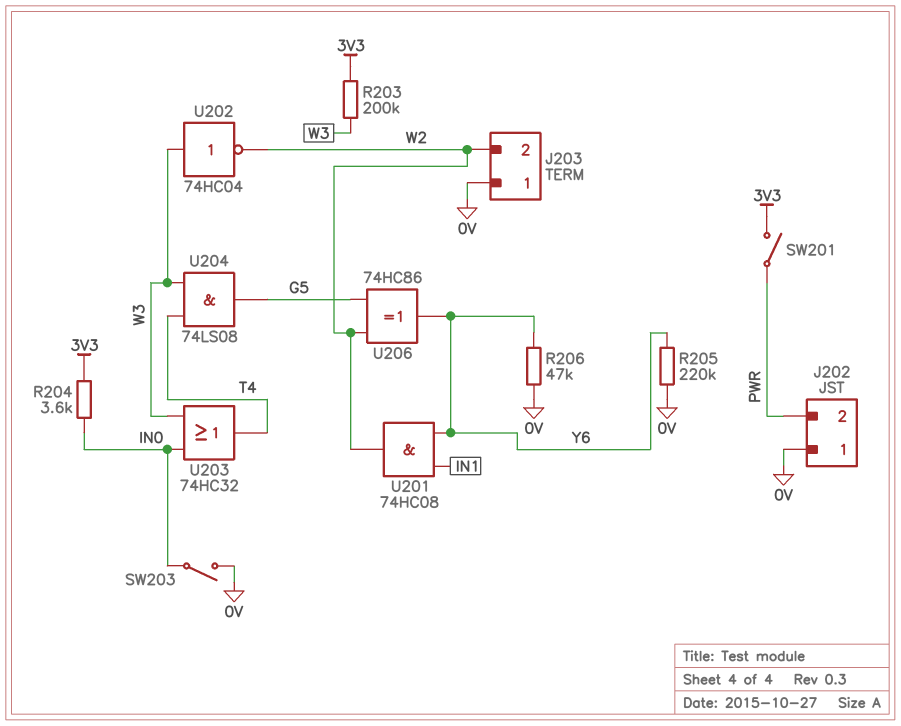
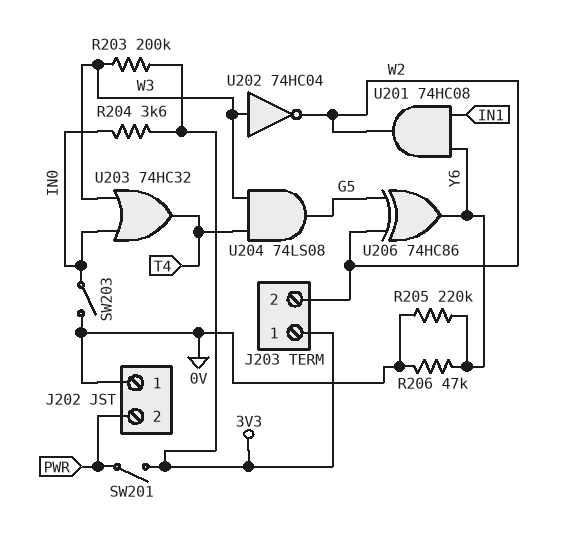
J203 pin 1: 0V -> 3V3

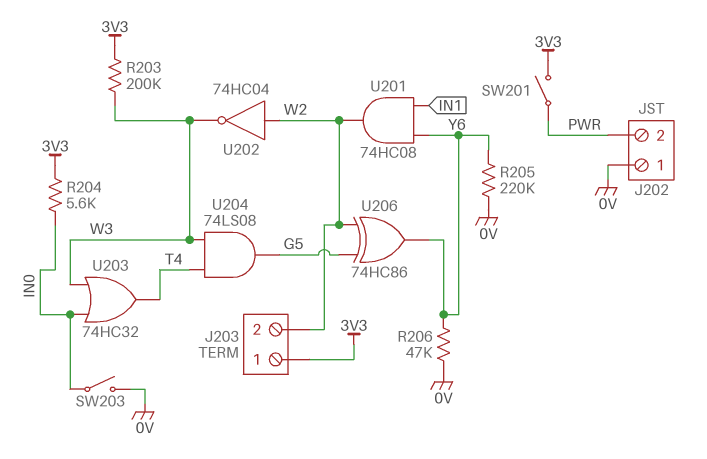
R204: 3.6k (3V3, IN0) -> 5.6k (3V3, IN0)
U202: NOT 74HC04 (in W3, out W2) -> NOT 74HC04 (in W2, out W3)

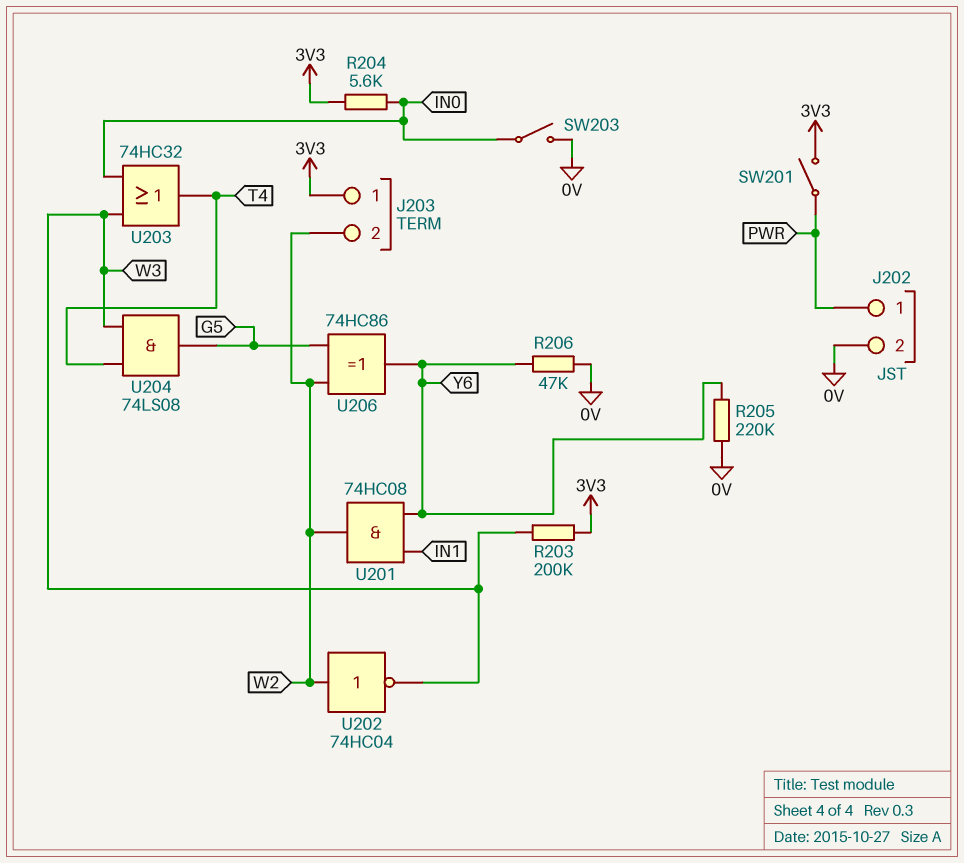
J202 pin 1: 0V -> PWR
J202 pin 2: PWR -> 0V

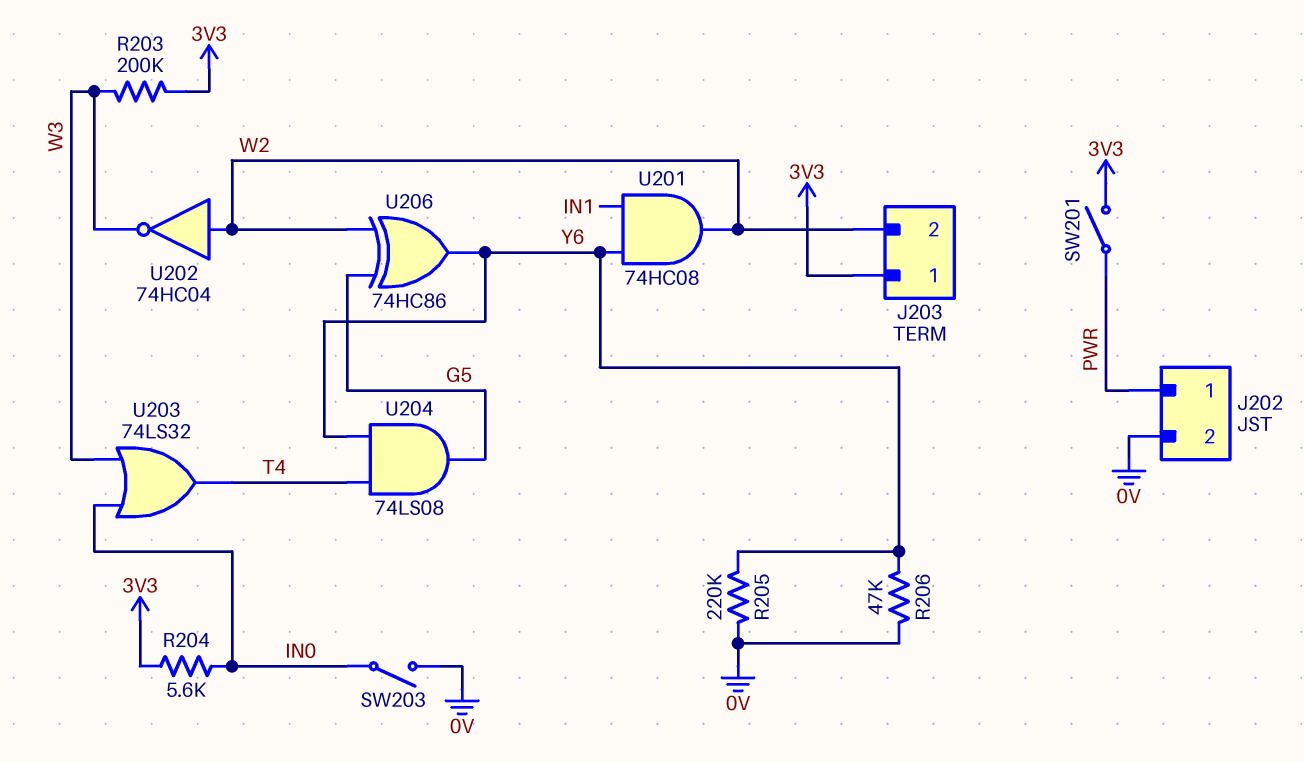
U203: OR 74HC32 (in IN0, in W3, out T4) -> OR 74LS32 (in IN0, in W3, out T4)
U204: AND 74LS08 (in T4, in W3, out G5) -> AND 74LS08 (in T4, in Y6, out G5)

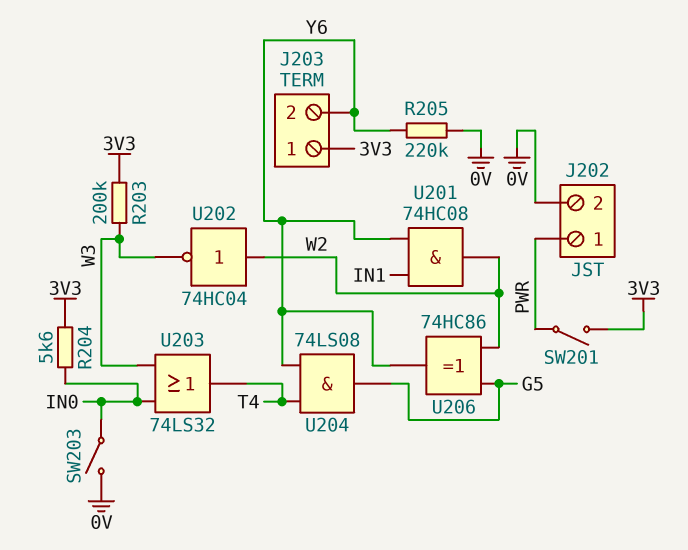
J203 pin 2: W2 -> Y6
R206: 47k (0V, Y6) -> none

